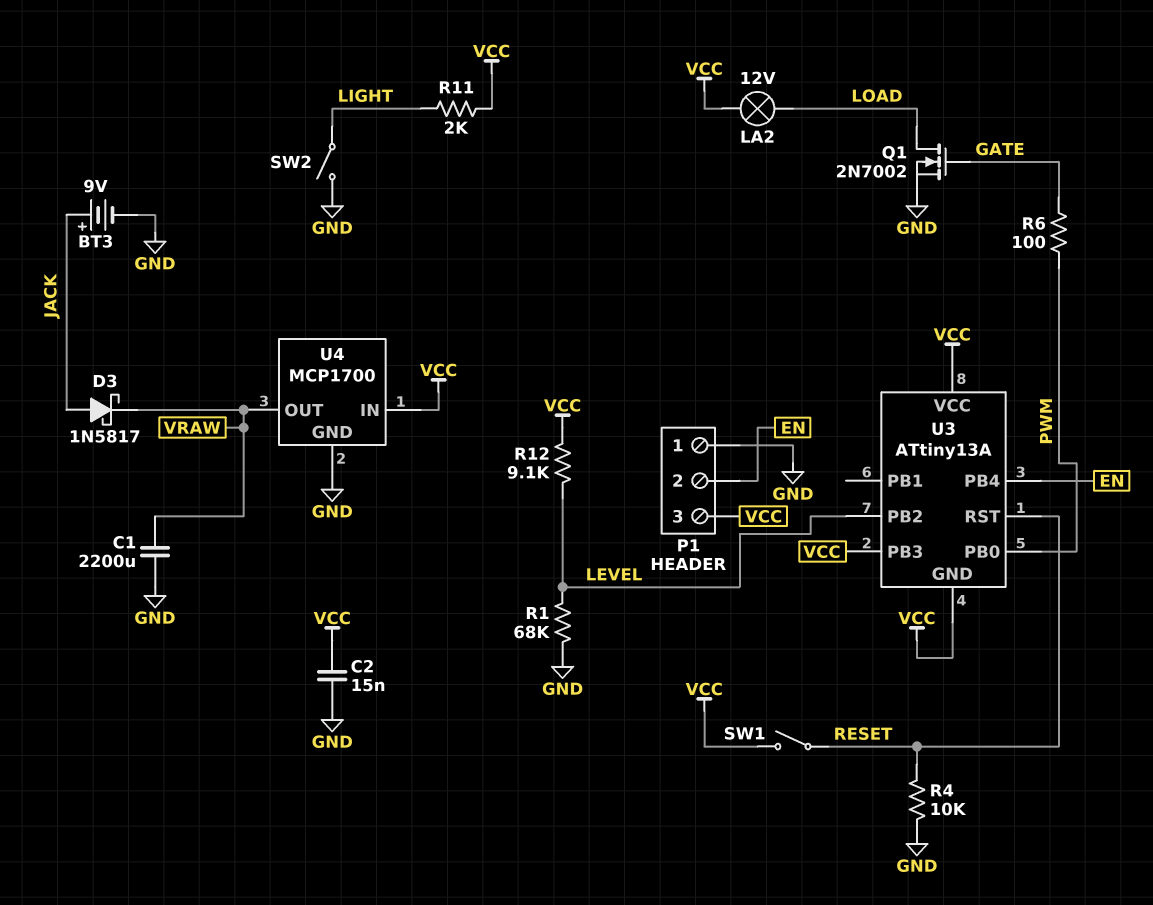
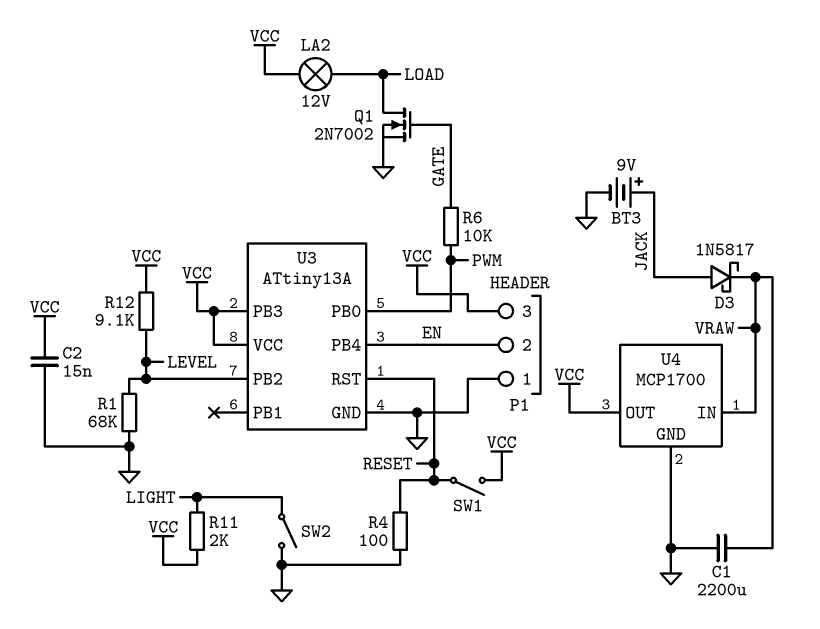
R4: 10k (GND, RESET) -> 100 (GND, RESET)
R6: 100 (GATE, PWM) -> 10k (GATE, PWM)
U3 pin GND: VCC -> GND
U4 pin IN: VCC -> VRAW
U4 pin OUT: VRAW -> VCC

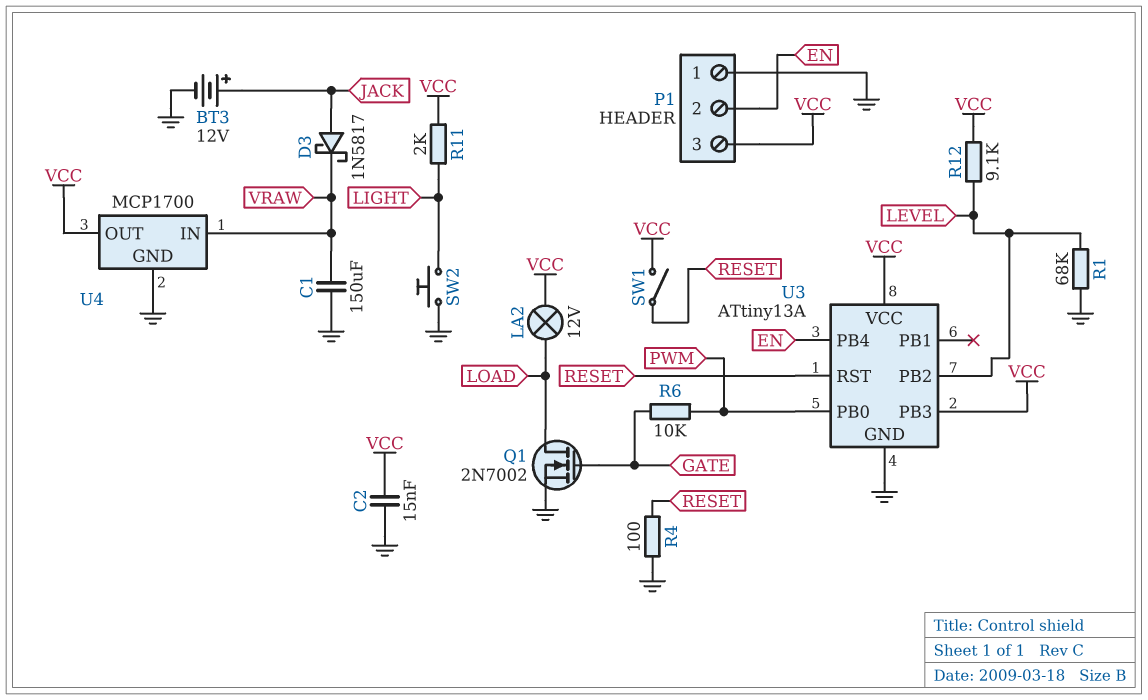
BT3: 9V (plus JACK, minus GND) -> 12V (plus JACK, minus GND)
C1: 2200uF (GND, VRAW) -> 150uF (GND, VRAW)
SW2: switch (GND, LIGHT) -> button (GND, LIGHT)

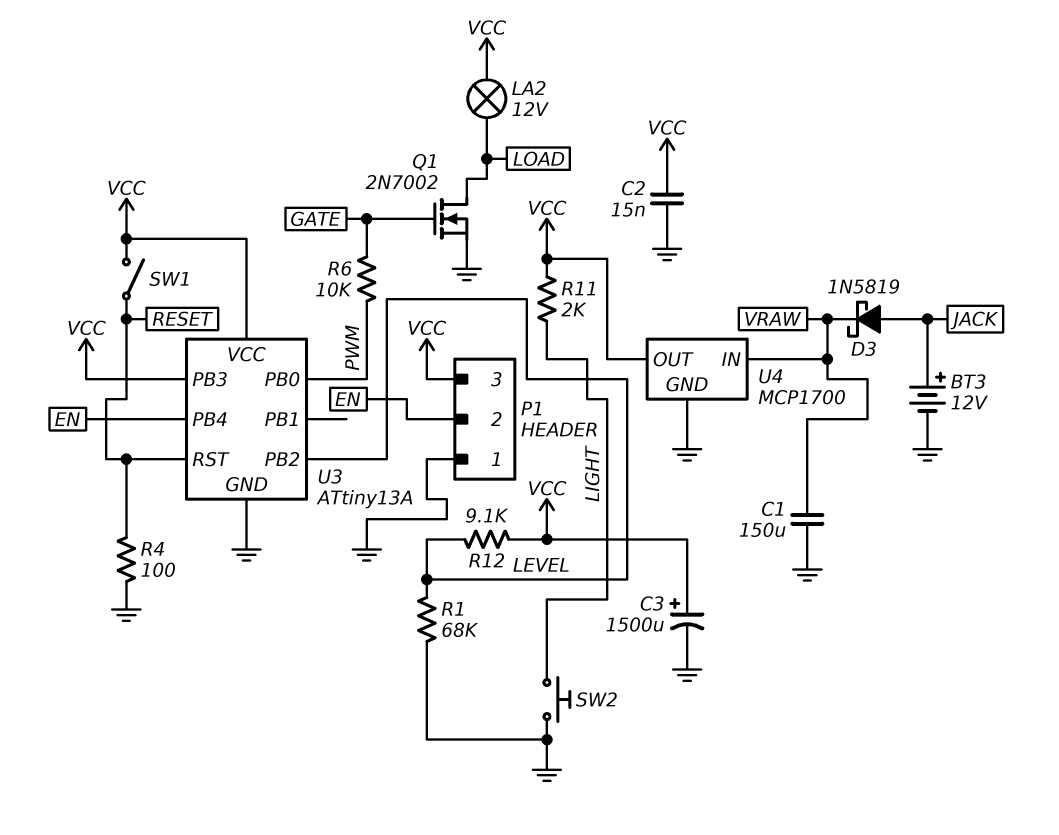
C3: none -> 1500uF (plus VCC, minus GND)
D3: schottky 1N5817 (A JACK, K VRAW) -> schottky 1N5819 (A JACK, K VRAW)

